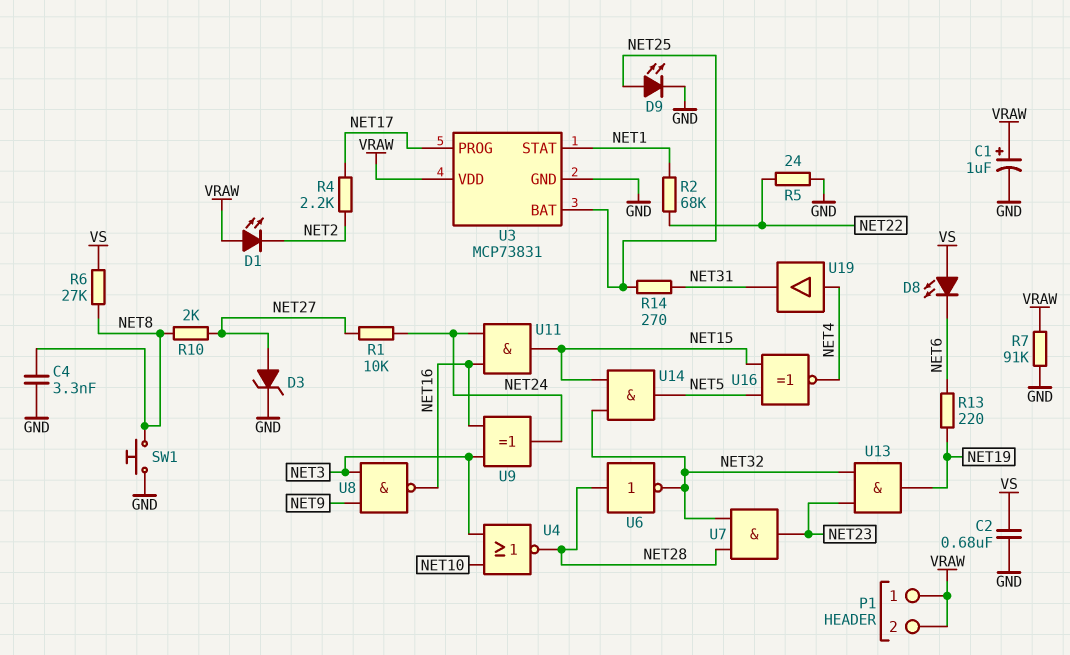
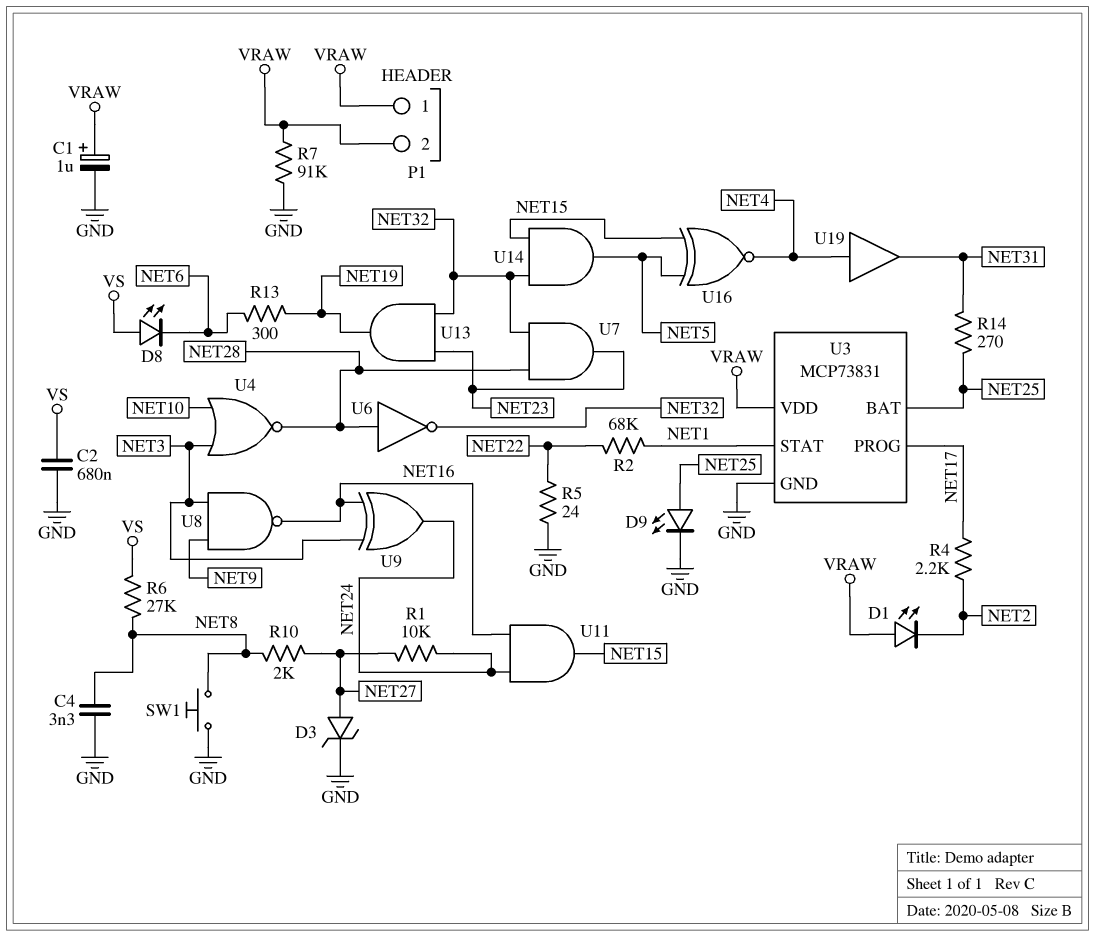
R13: 220 (NET6, NET19) -> 300 (NET6, NET19)

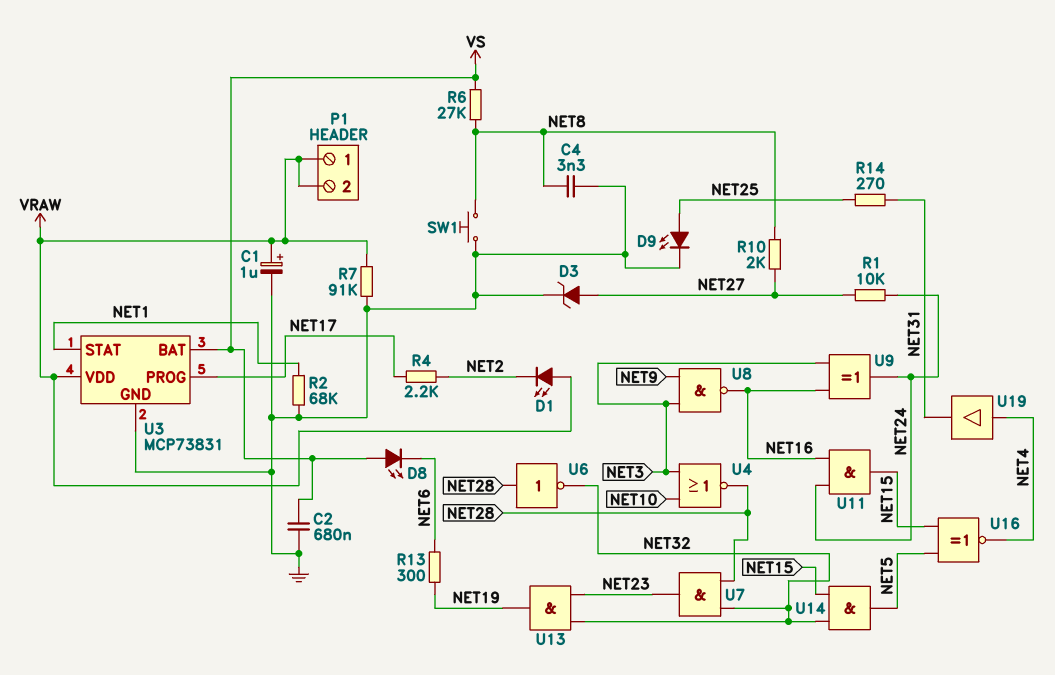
R2: 68k (NET1, NET22) -> 68k (GND, NET1)
R5: 24 (GND, NET22) -> none
U3 pin BAT: NET25 -> VS

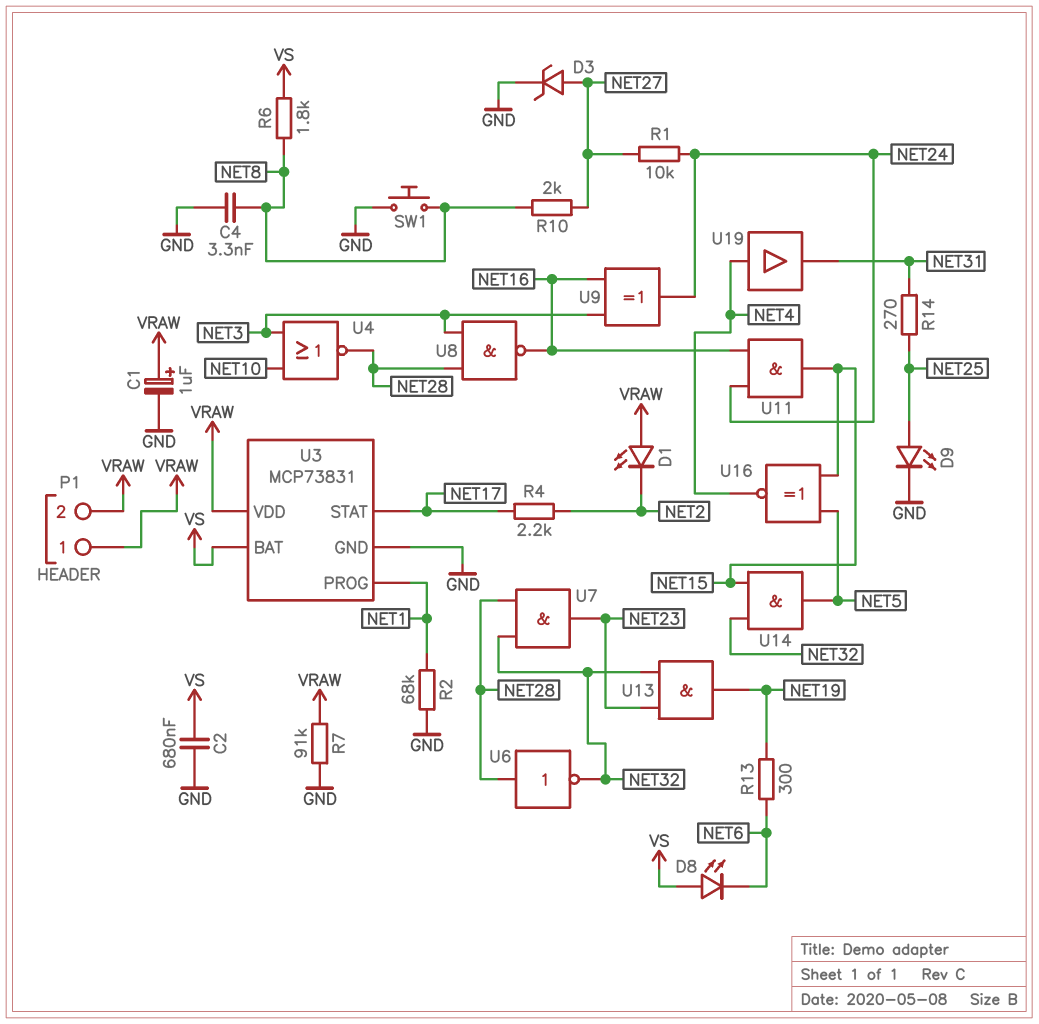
R6: 27k (NET8, VS) -> 1.8k (NET8, VS)
U3 pin PROG: NET17 -> NET1
U3 pin STAT: NET1 -> NET17
U8: NAND (in NET3, in NET9, out NET16) -> NAND (in NET3, in NET28, out NET16)

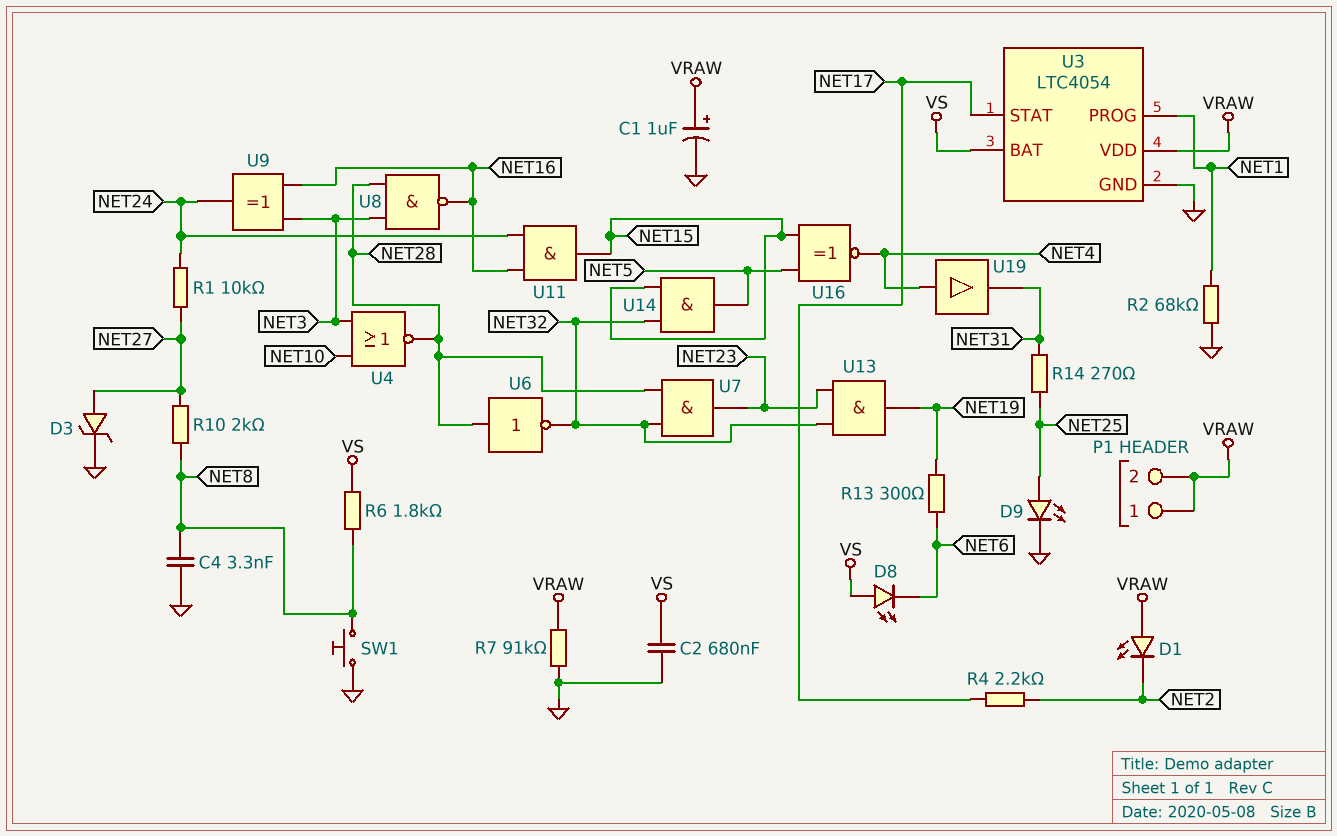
U3: MCP73831 -> LTC4054

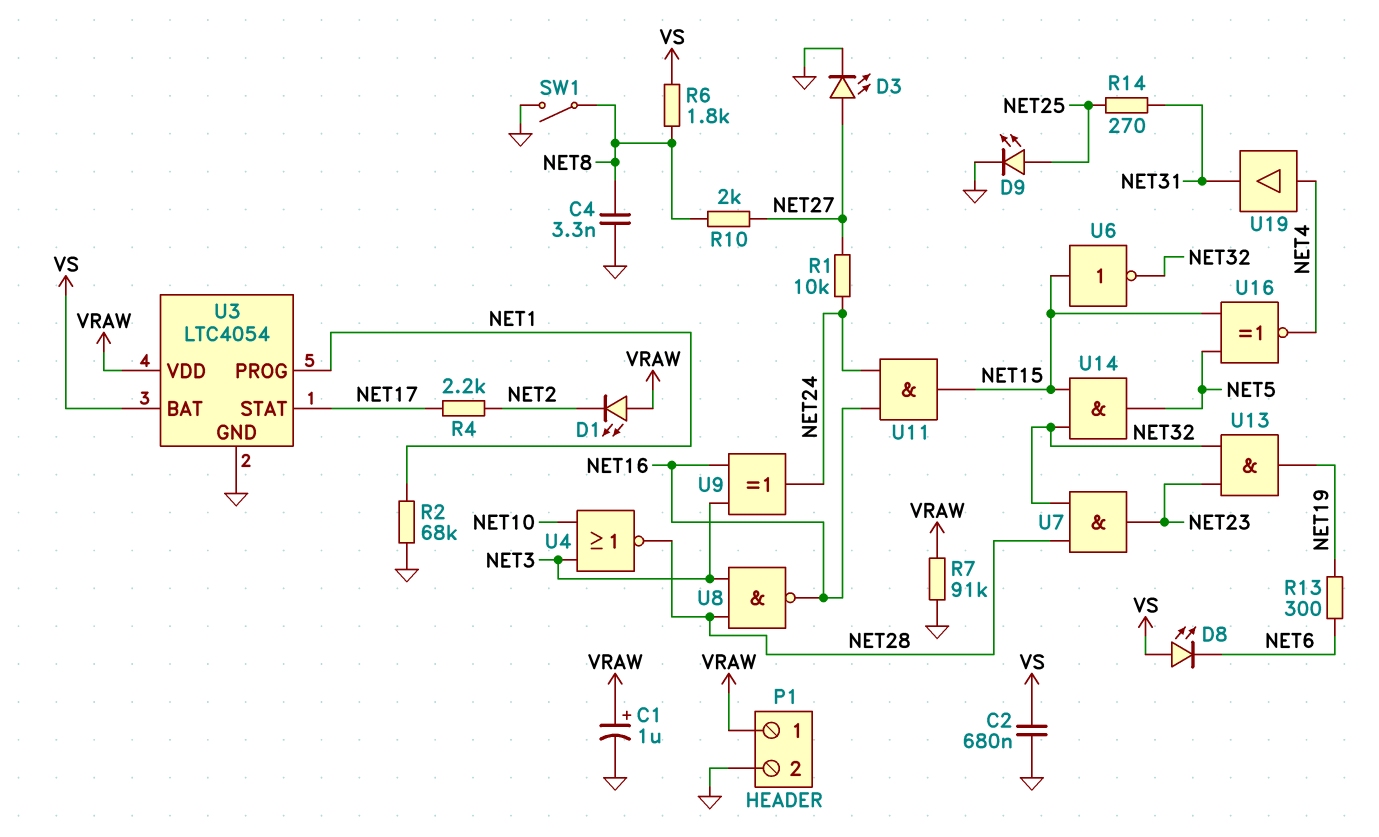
D3: zener (A NET27, K GND) -> LED (A NET27, K GND)
P1 pin 2: VRAW -> GND
SW1: button (GND, NET8) -> switch (GND, NET8)
U6: NOT (in NET28, out NET32) -> NOT (in NET15, out NET32)

